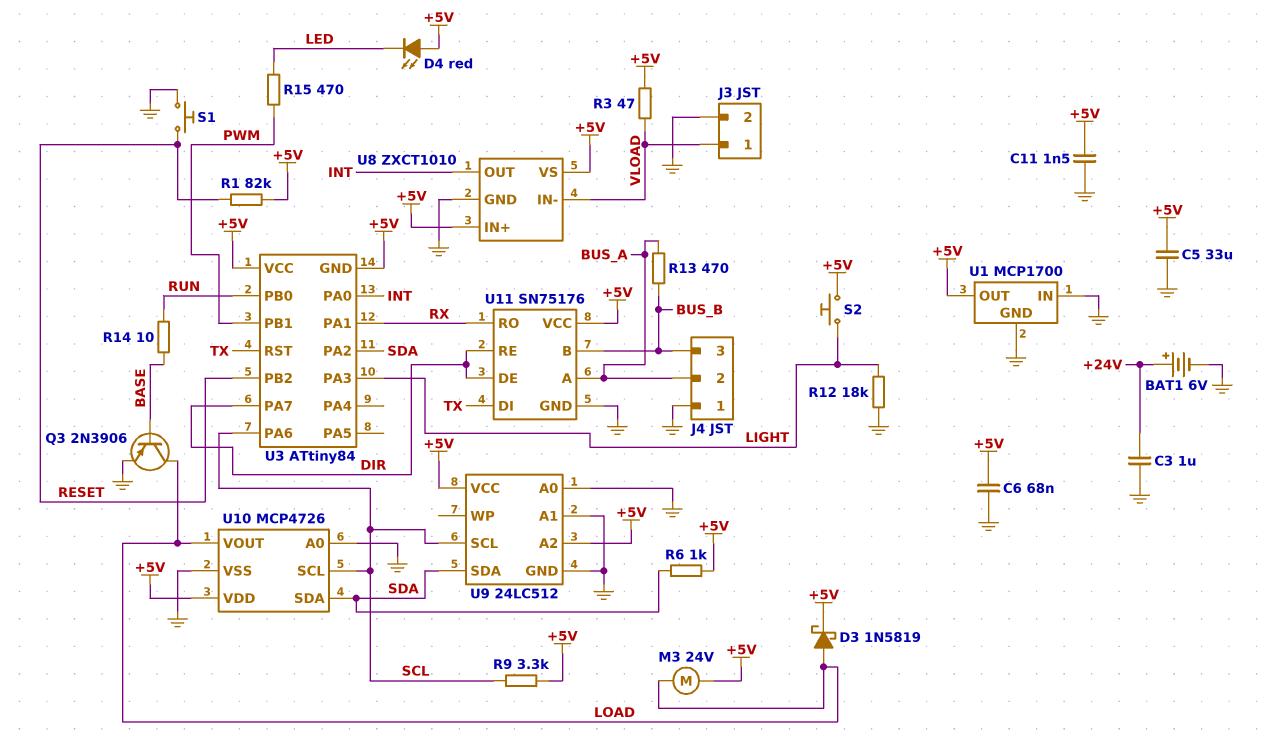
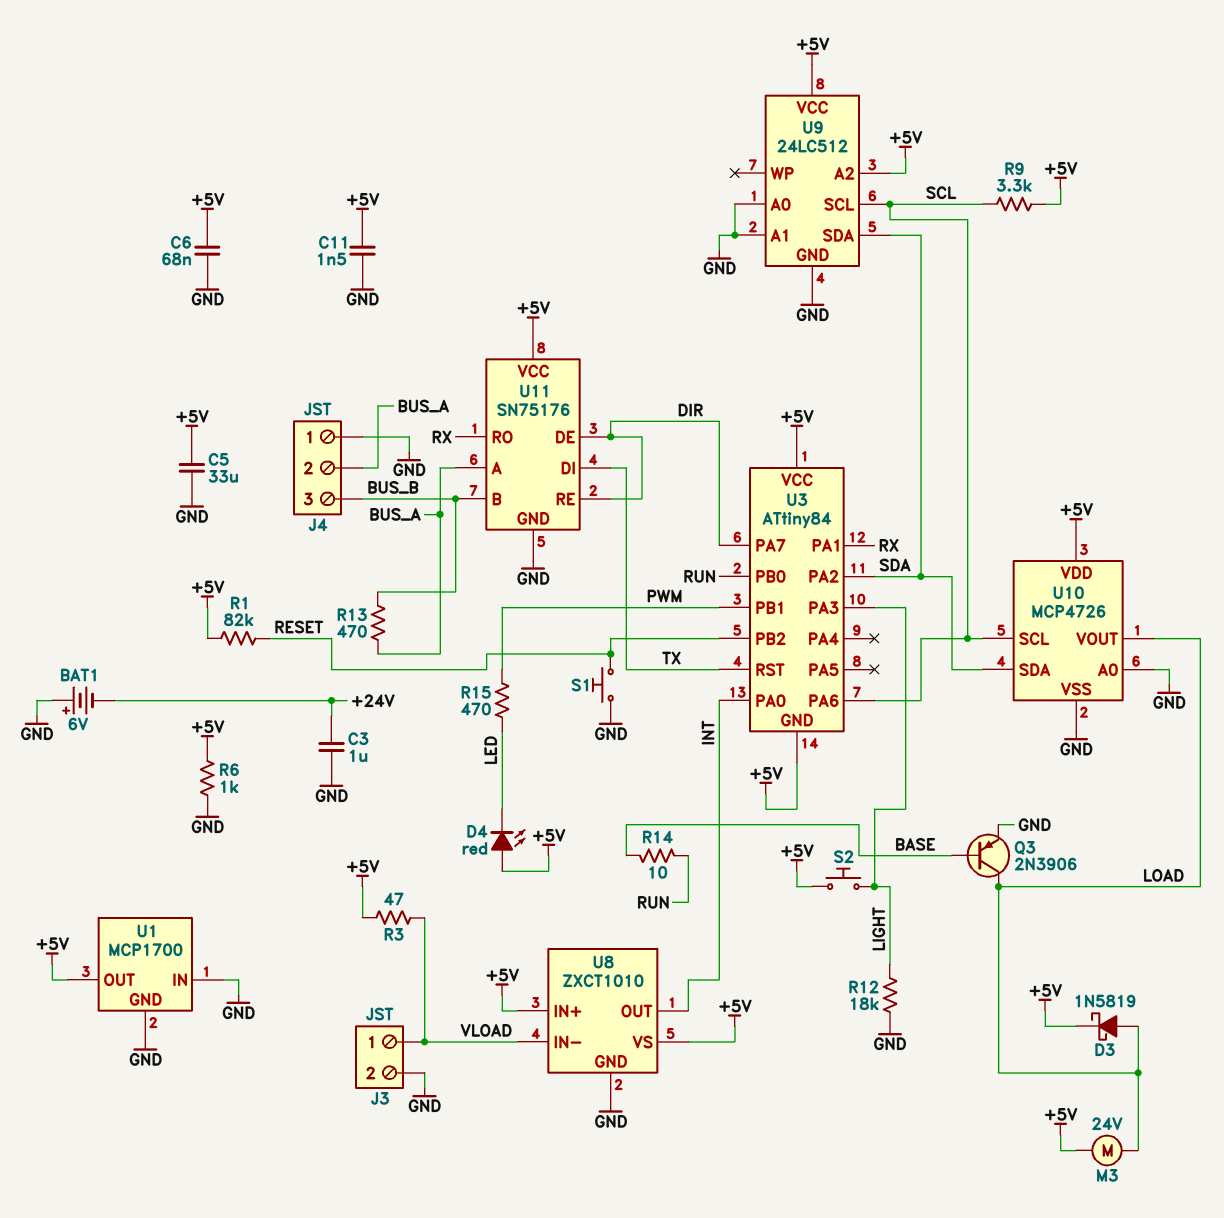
BAT1: 6V (plus +24V, minus GND) -> 6V (plus GND, minus +24V)
R6: 1k (+5V, SDA) -> 1k (+5V, GND)

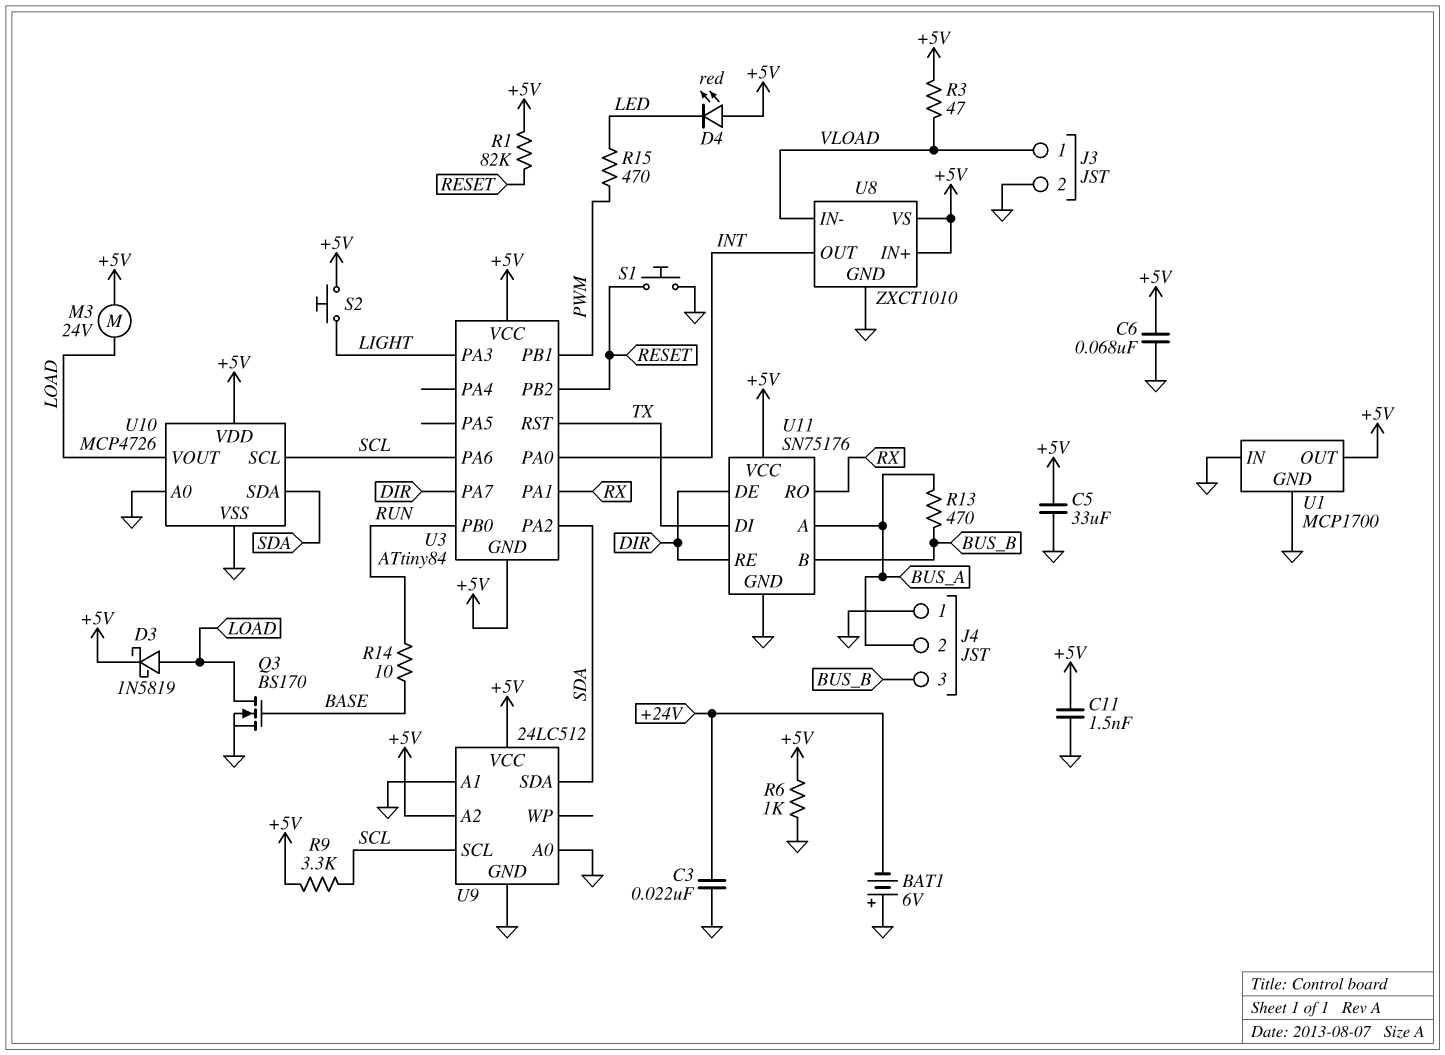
C3: 1uF (+24V, GND) -> 22nF (+24V, GND)
Q3: PNP 2N3906 (B BASE, C LOAD, E GND) -> NMOS BS170 (G BASE, D LOAD, S GND)
R12: 18k (GND, LIGHT) -> none

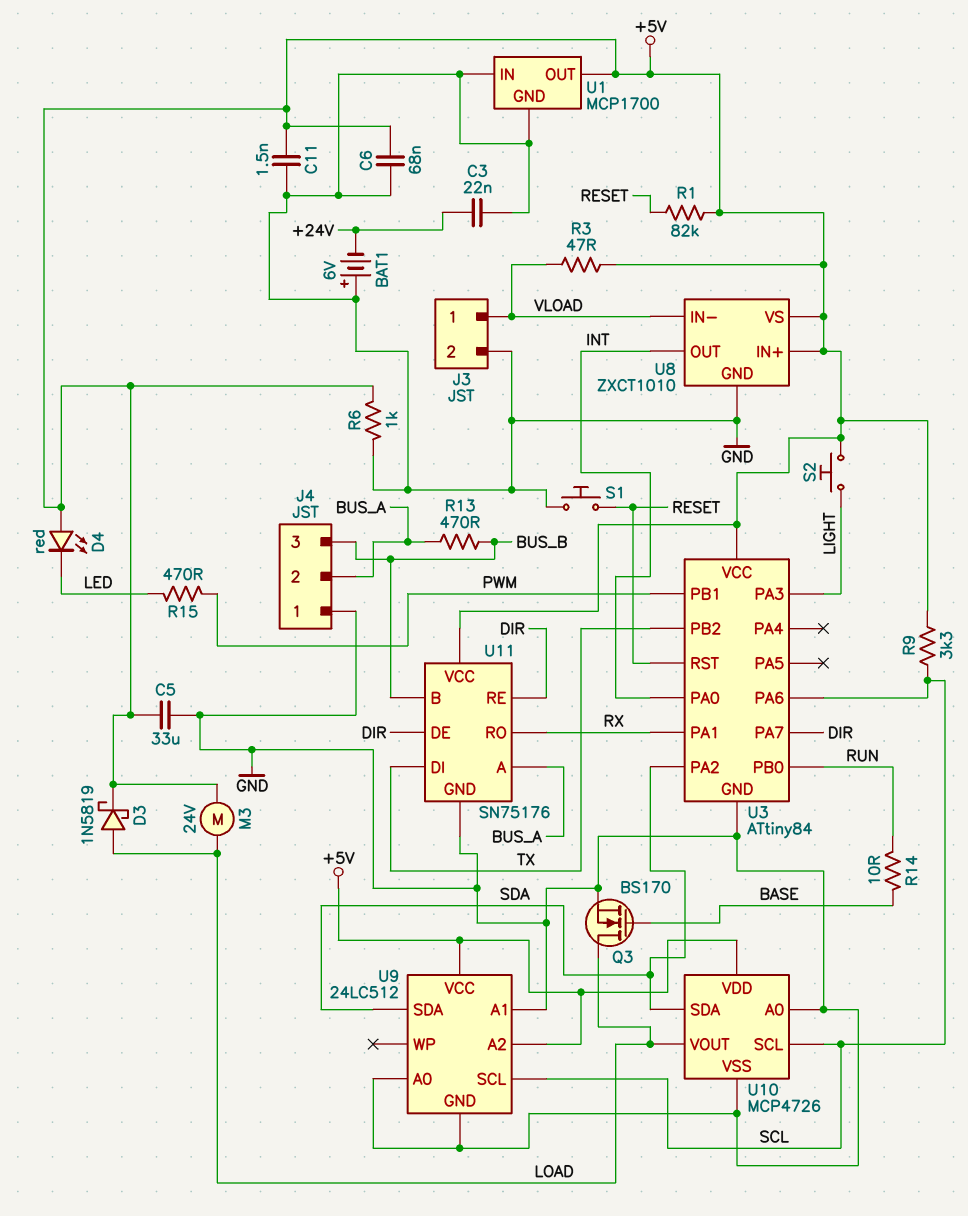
U3 pin GND: +5V -> GND
U3 pin PB2: RESET -> TX
U3 pin RST: TX -> RESET

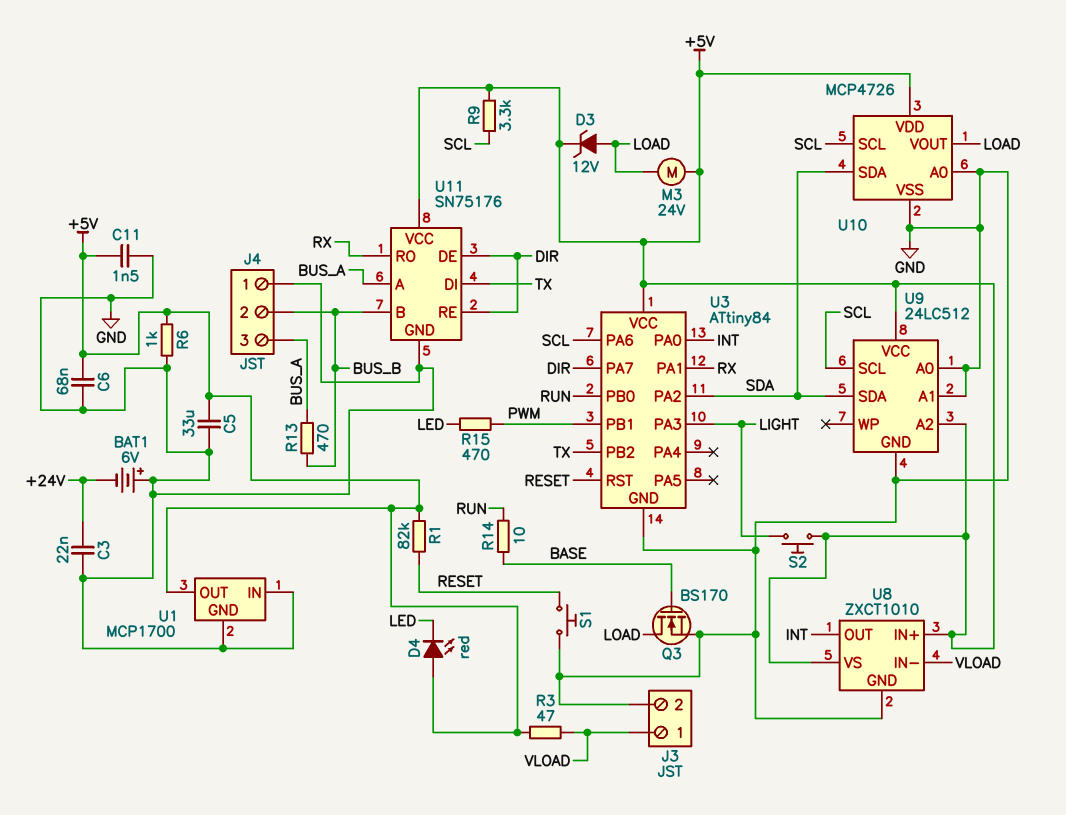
D3: schottky 1N5819 (A LOAD, K +5V) -> zener 12V (A LOAD, K +5V)
J4 pin 2: BUS_A -> BUS_B
J4 pin 3: BUS_B -> BUS_A

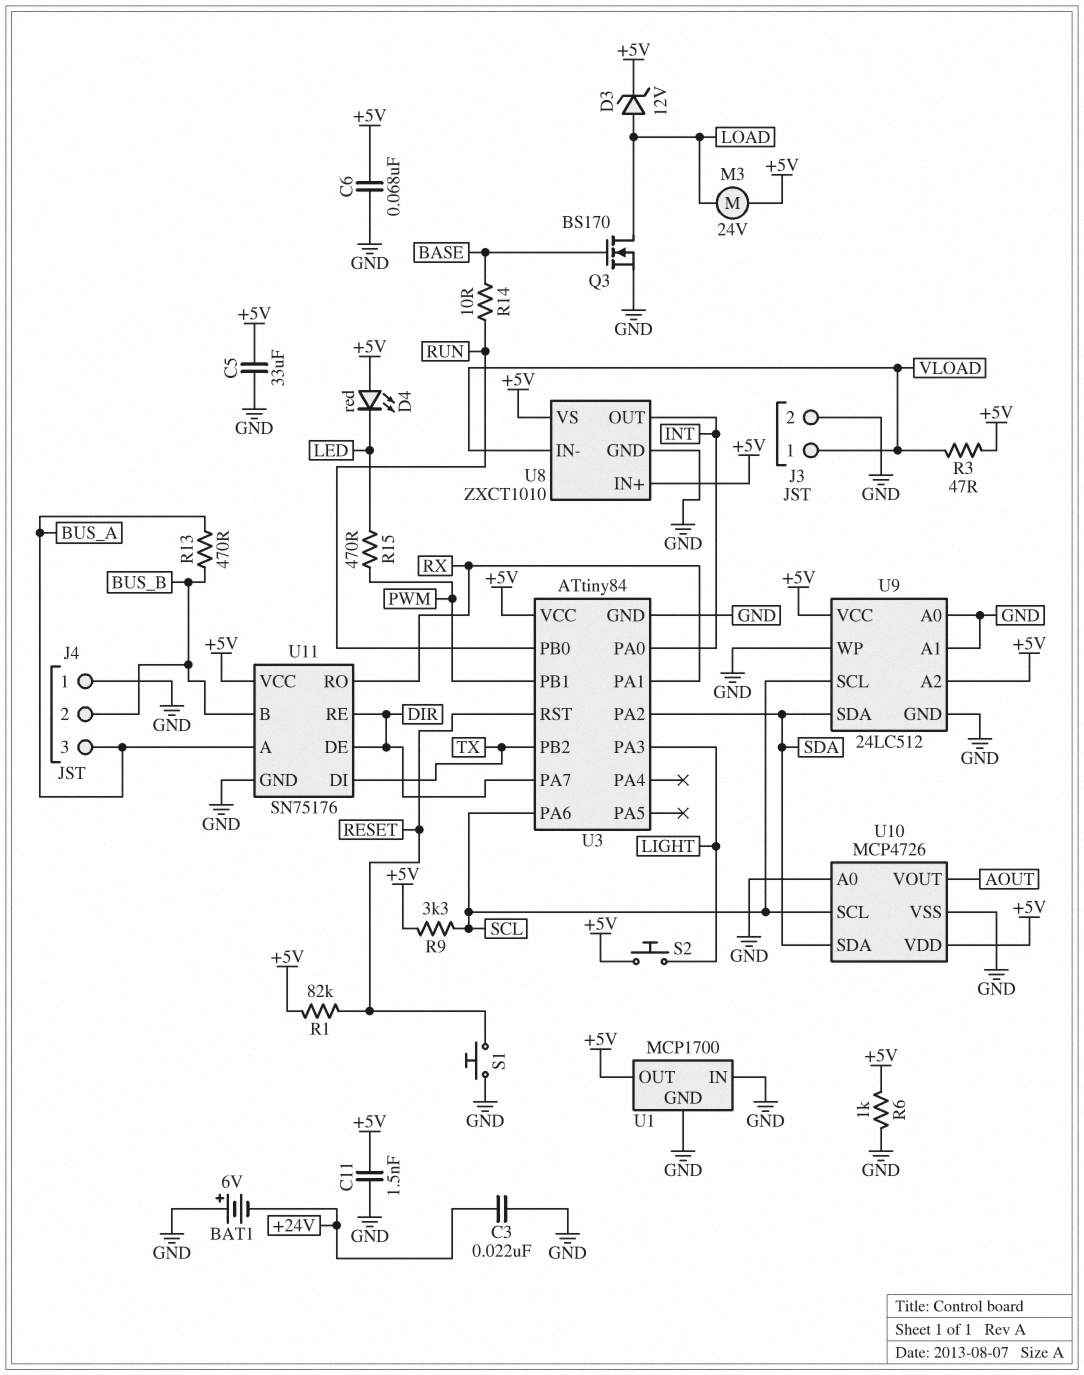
U9 pin WP: none -> GND
U10 pin VOUT: LOAD -> AOUT

